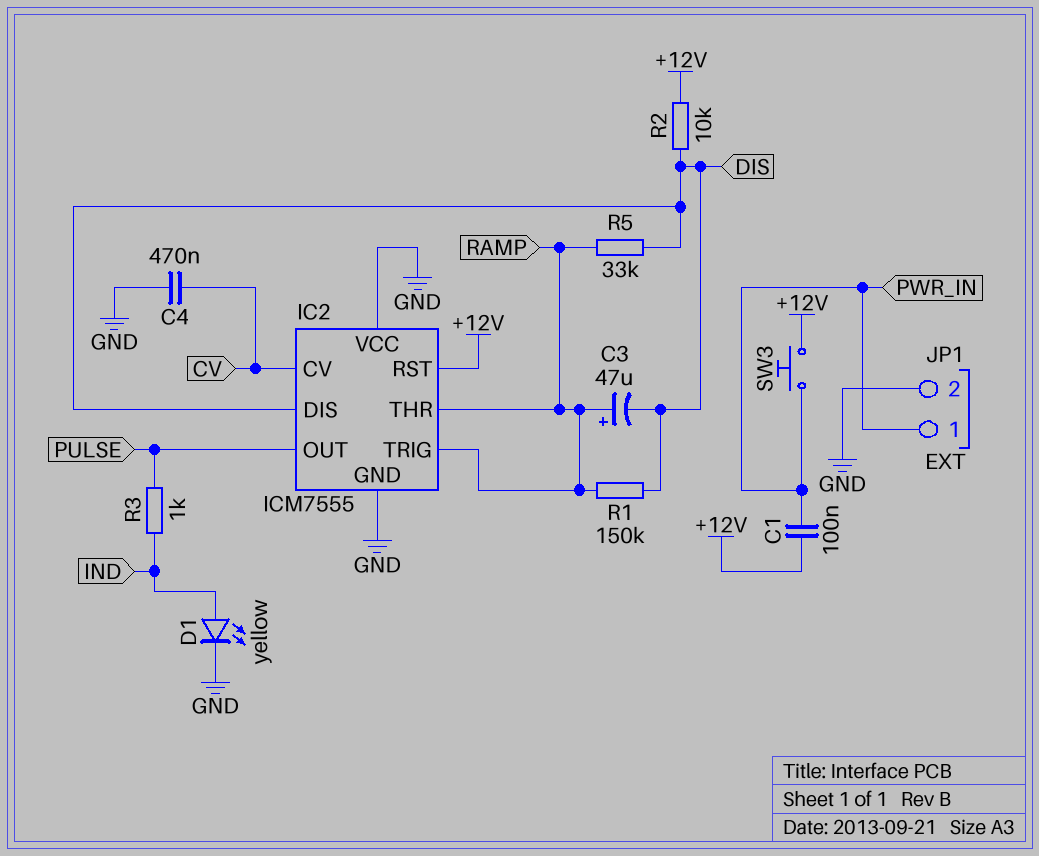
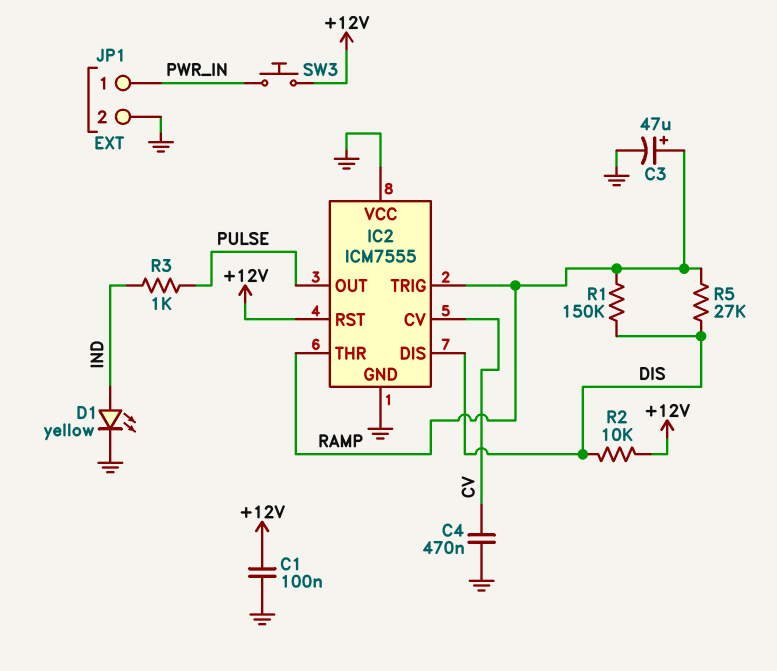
C1: 100nF (+12V, PWR_IN) -> 100nF (+12V, GND)
C3: 47uF (plus RAMP, minus DIS) -> 47uF (plus RAMP, minus GND)
R5: 33k (DIS, RAMP) -> 27k (DIS, RAMP)

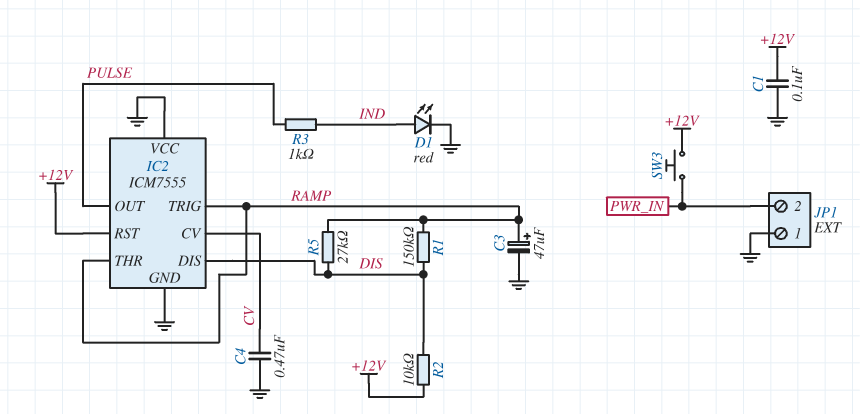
D1: LED yellow (A IND, K GND) -> LED red (A IND, K GND)
JP1 pin 1: PWR_IN -> GND
JP1 pin 2: GND -> PWR_IN

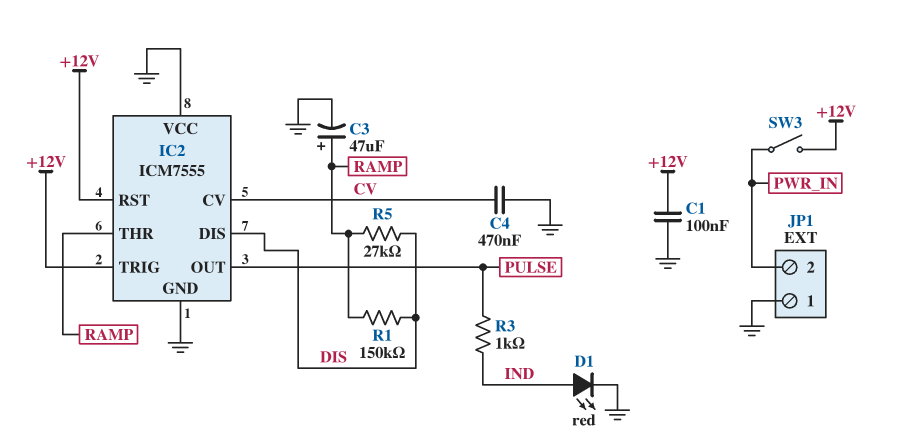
IC2 pin TRIG: RAMP -> +12V
R2: 10k (+12V, DIS) -> none
SW3: button (+12V, PWR_IN) -> switch (+12V, PWR_IN)

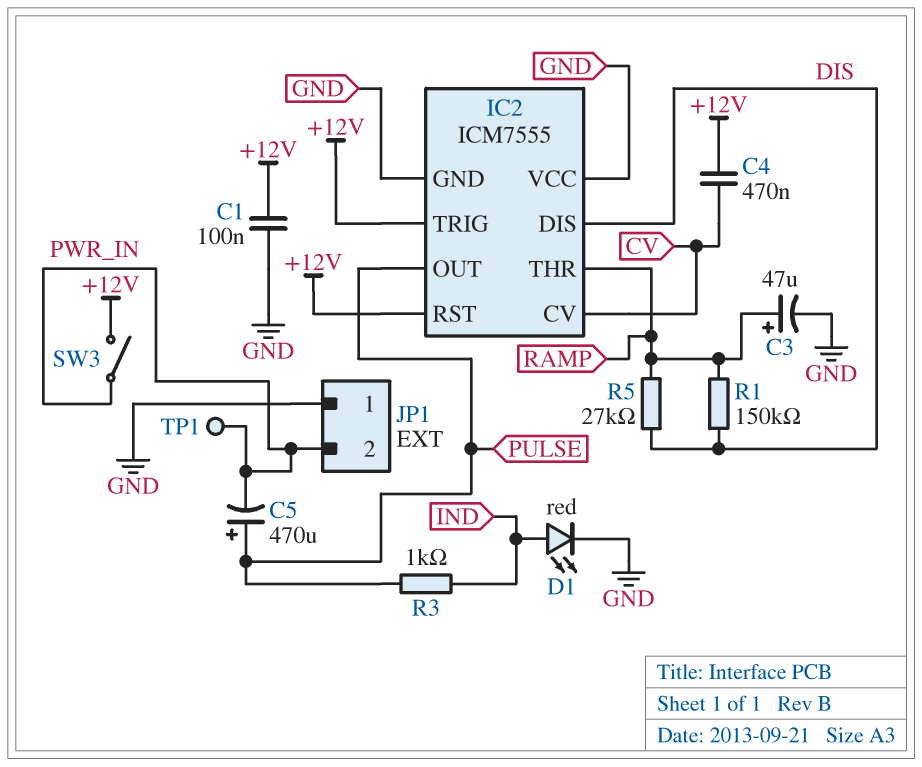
C4: 470nF (CV, GND) -> 470nF (+12V, CV)
C5: none -> 470uF (plus PULSE, minus PWR_IN)
TP1: none -> test point (PWR_IN)

